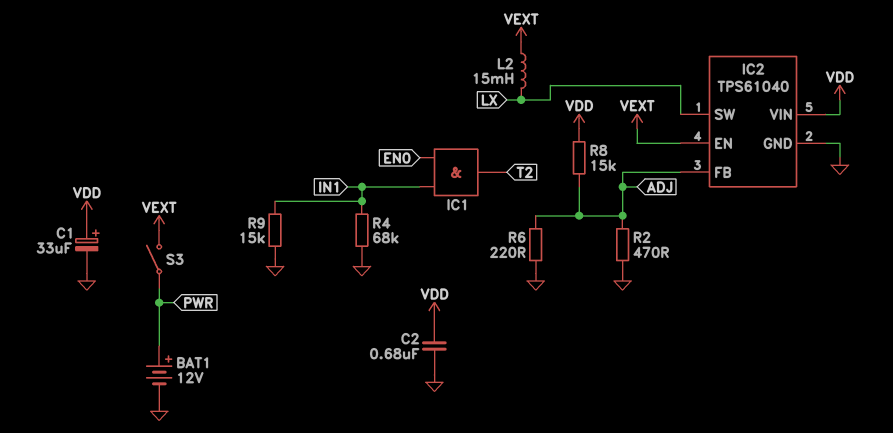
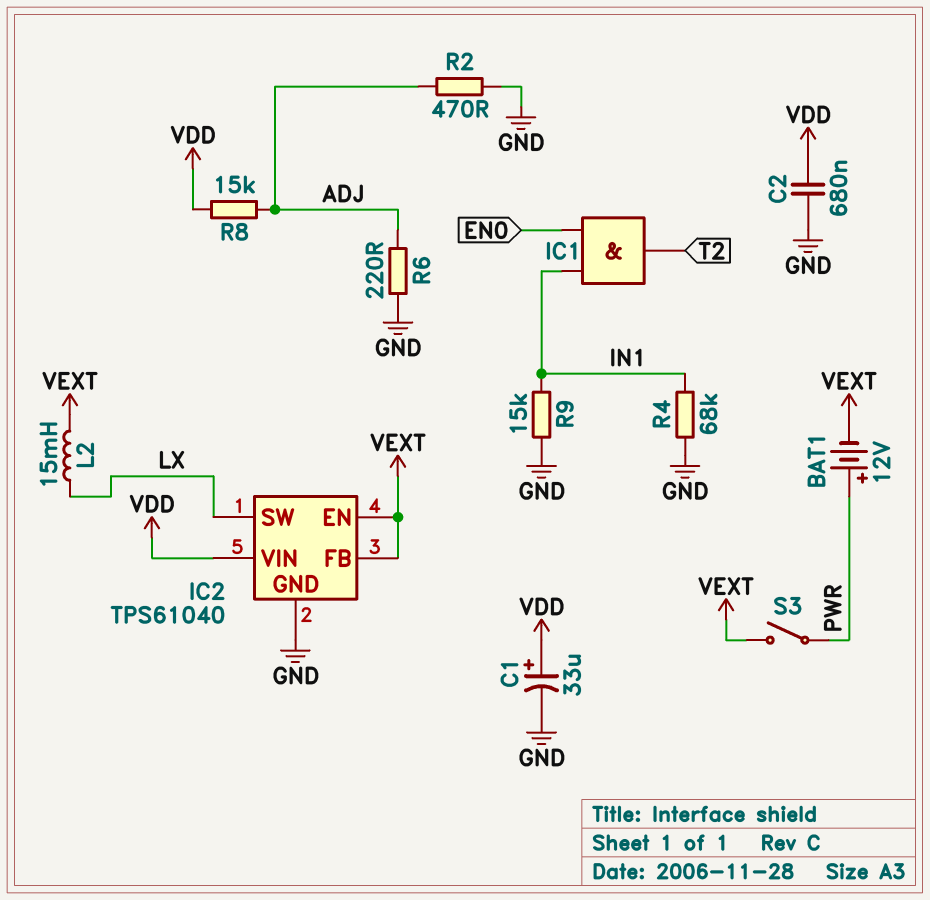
BAT1: 12V (plus PWR, minus GND) -> 12V (plus PWR, minus VEXT)
IC2 pin FB: ADJ -> VEXT

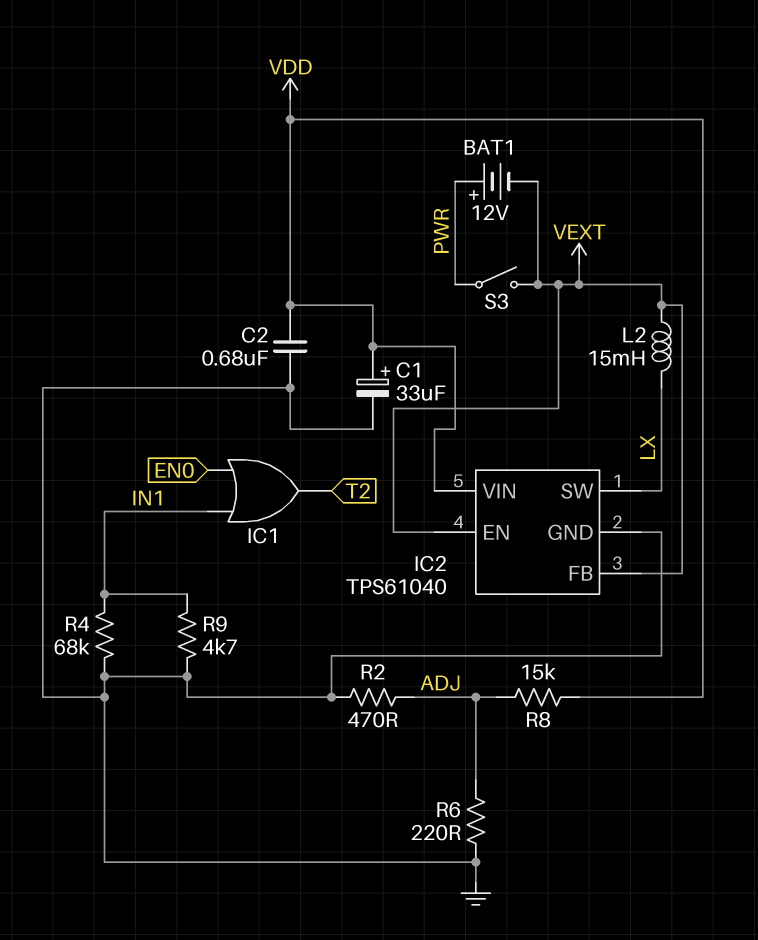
IC1: AND (in EN0, in IN1, out T2) -> OR (in EN0, in IN1, out T2)
R9: 15k (GND, IN1) -> 4.7k (GND, IN1)

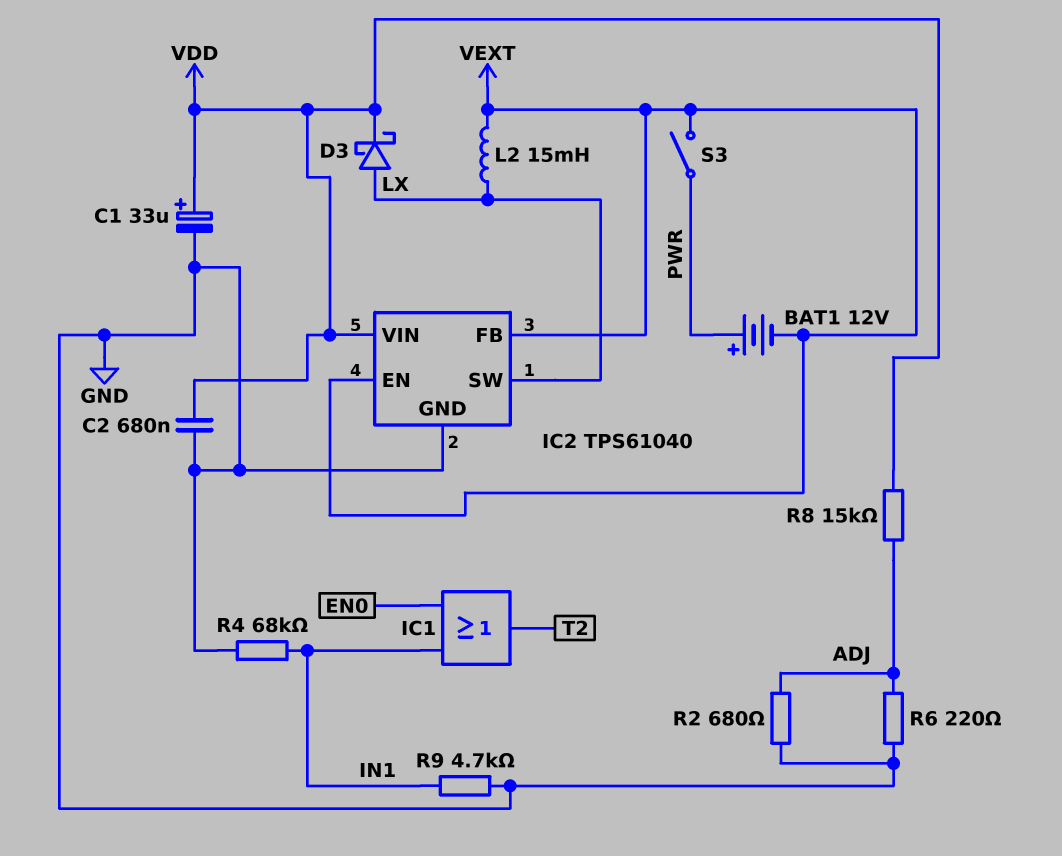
D3: none -> schottky (A LX, K VDD)
R2: 470 (ADJ, GND) -> 680 (ADJ, GND)

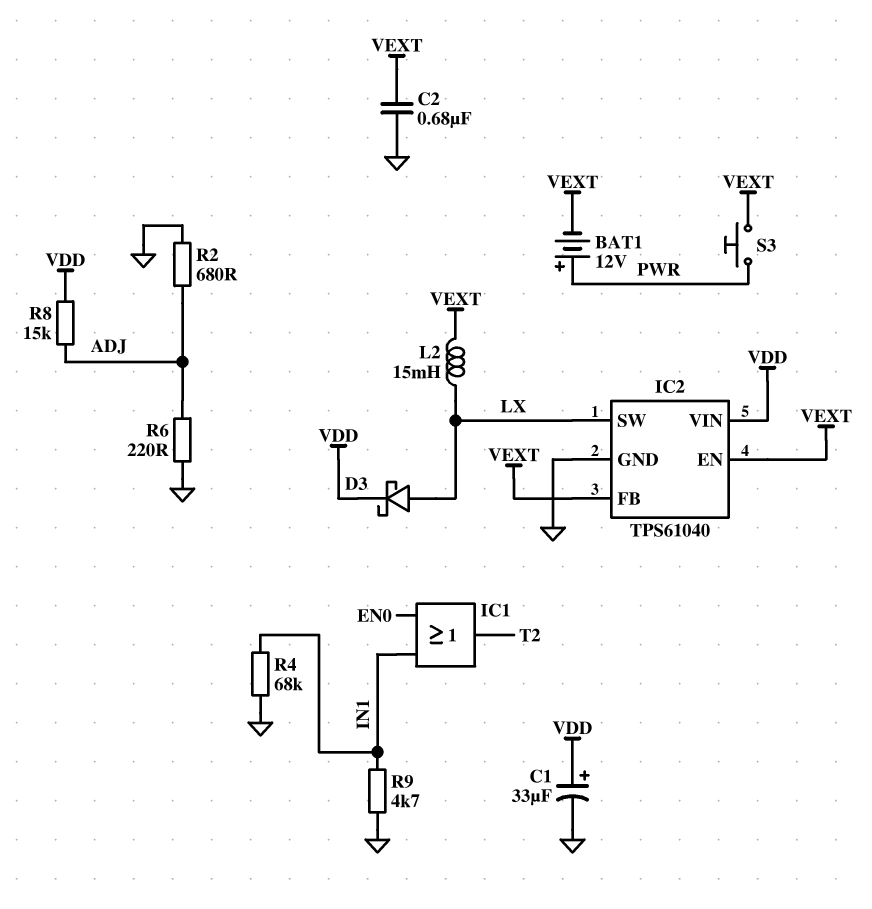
C2: 680nF (GND, VDD) -> 680nF (GND, VEXT)
S3: switch (PWR, VEXT) -> button (PWR, VEXT)

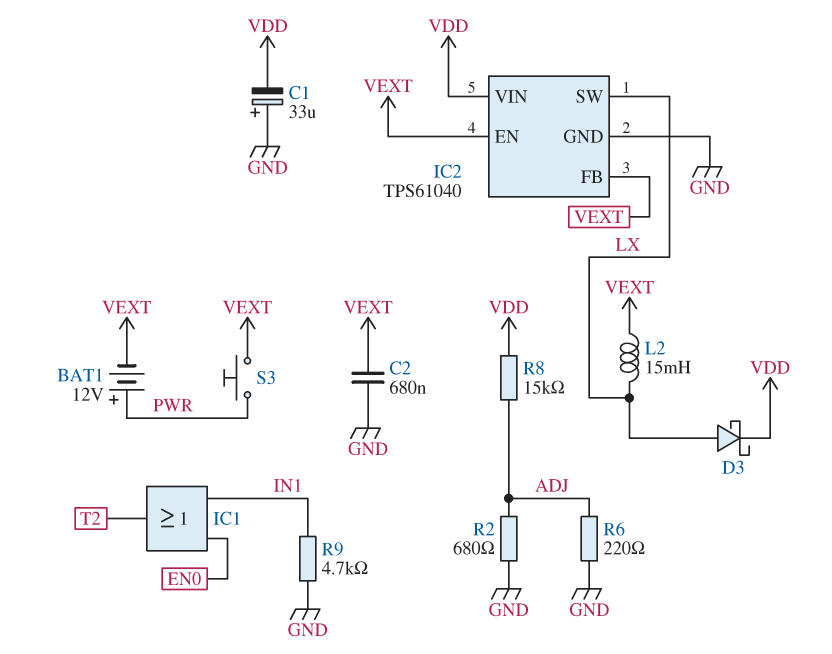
C1: 33uF (plus VDD, minus GND) -> 33uF (plus GND, minus VDD)
R4: 68k (GND, IN1) -> none

